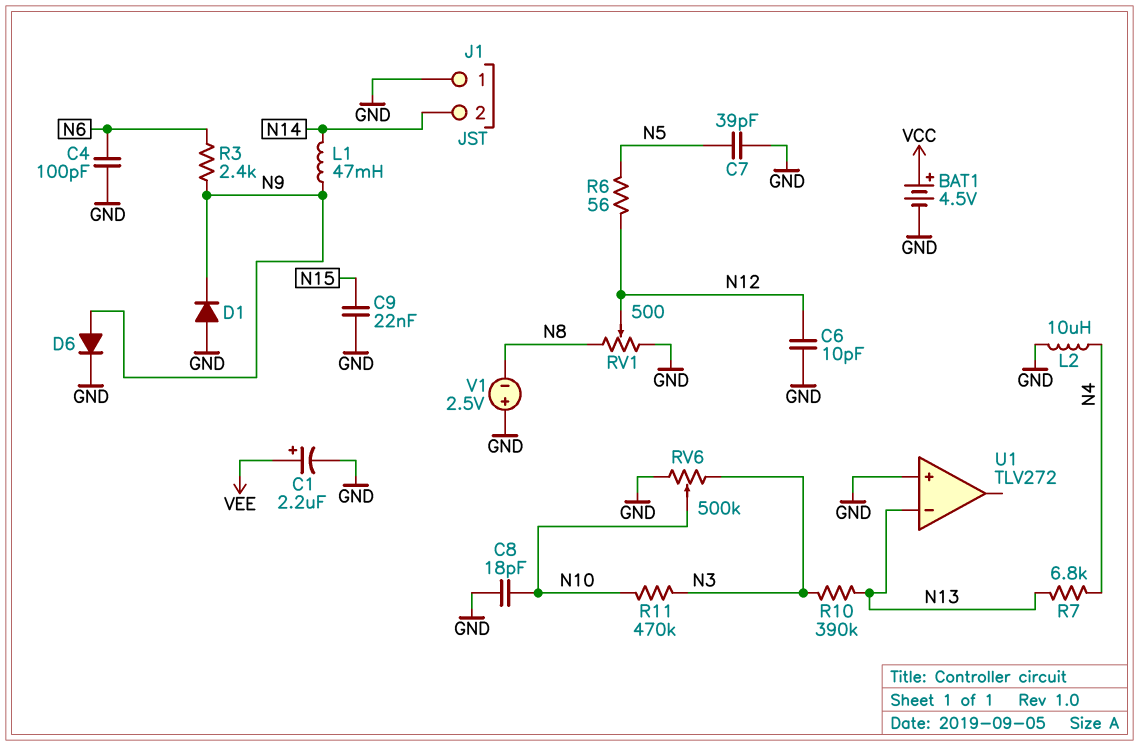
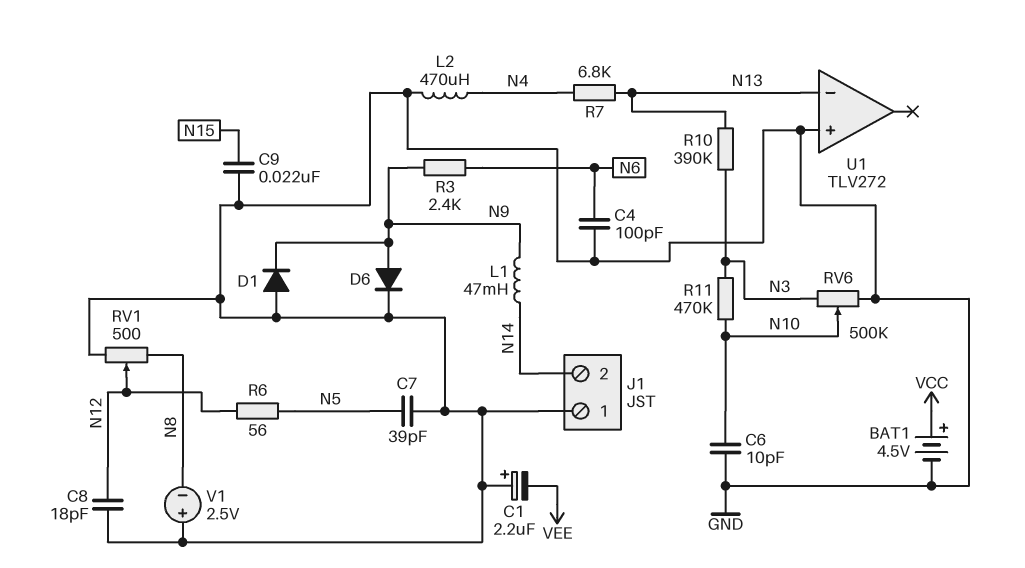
C1: 2.2uF (plus VEE, minus GND) -> 2.2uF (plus GND, minus VEE)
C6: 10pF (GND, N12) -> 10pF (GND, N10)
C8: 18pF (GND, N10) -> 18pF (GND, N12)
L2: 10uH (GND, N4) -> 470uH (GND, N4)

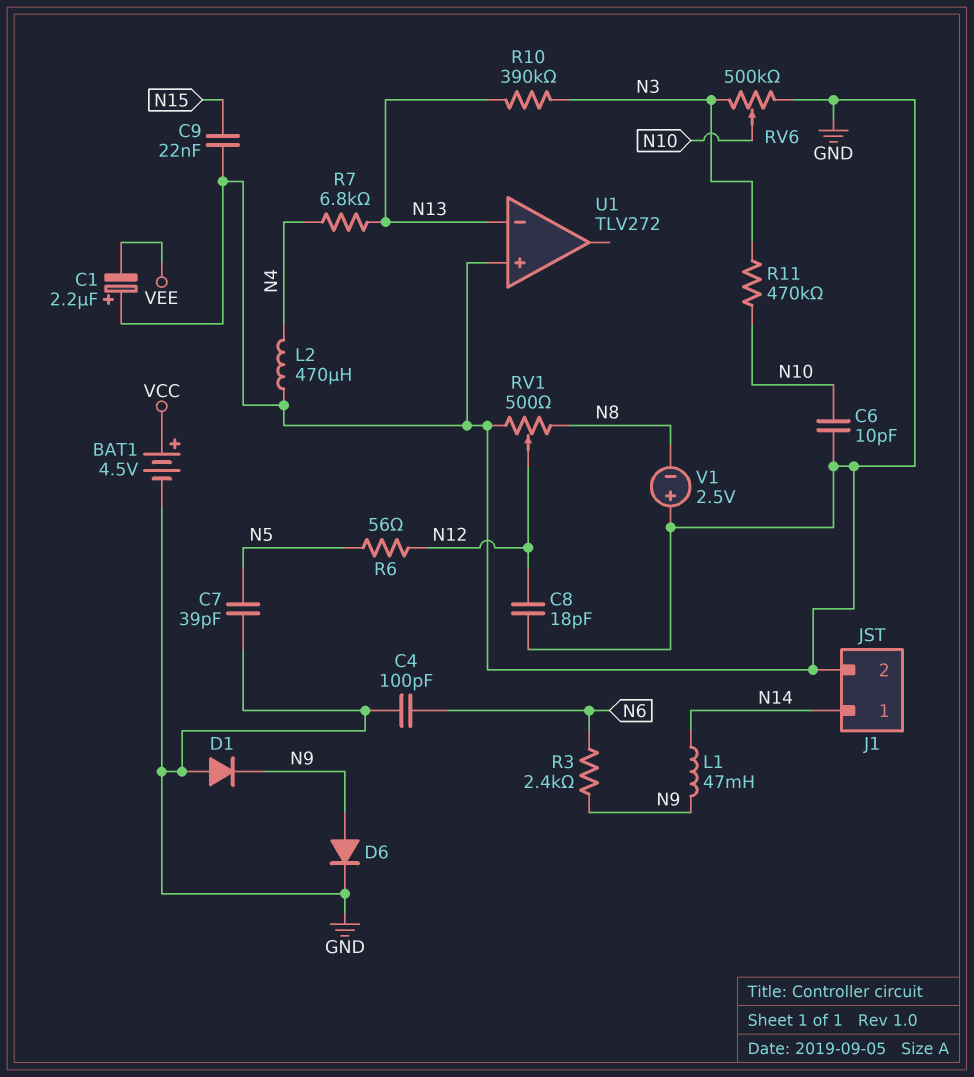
J1 pin 1: GND -> N14
J1 pin 2: N14 -> GND

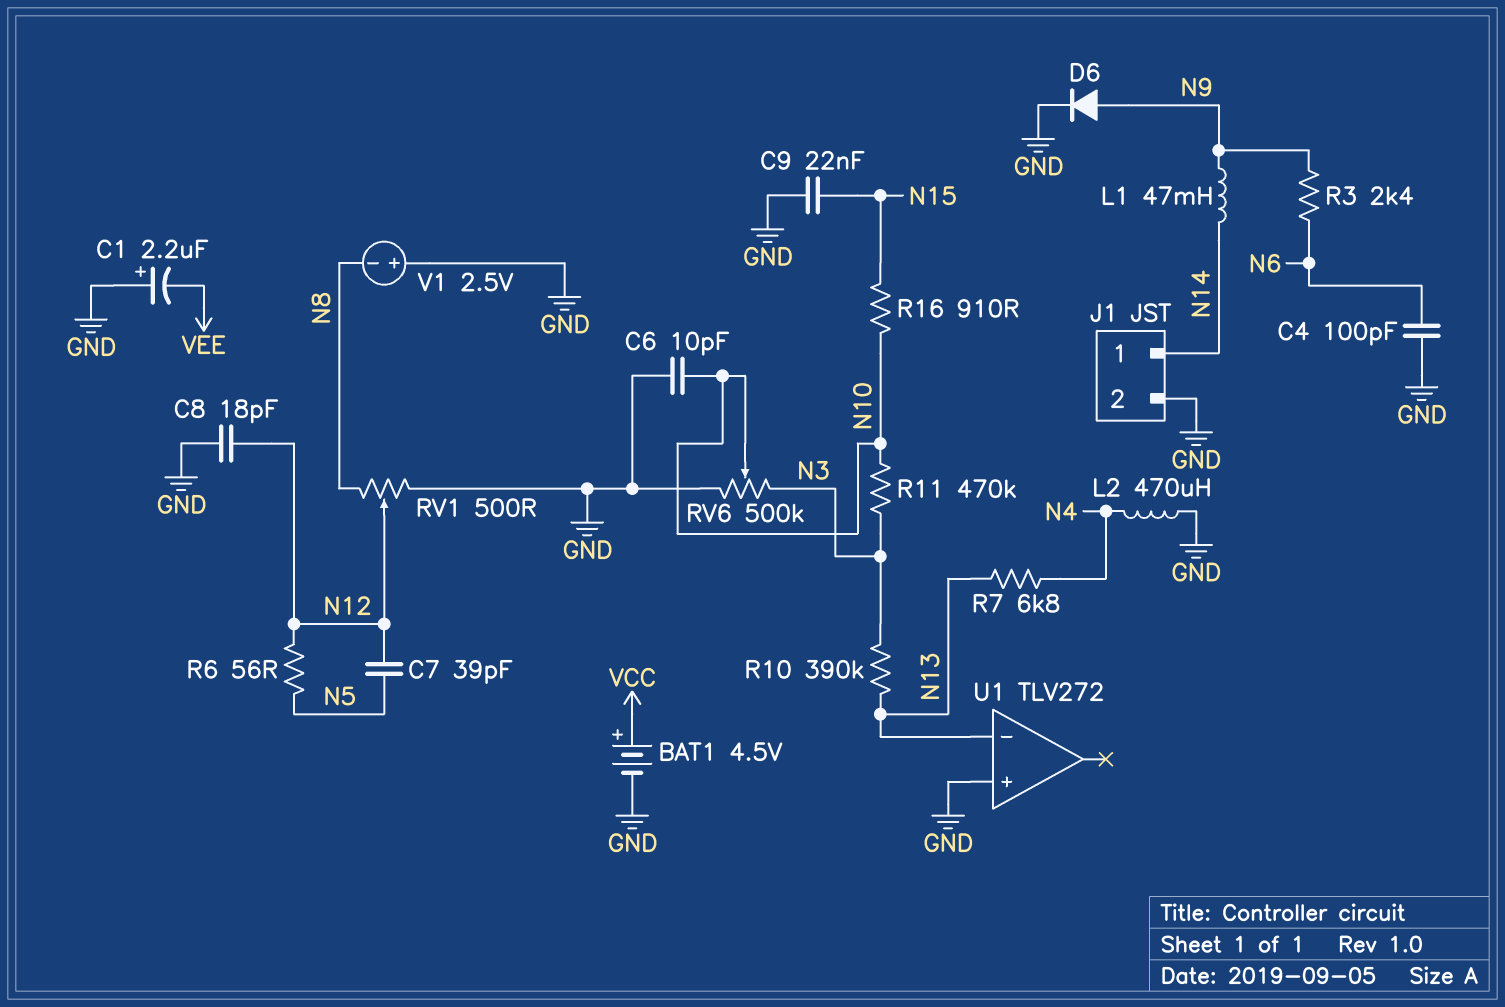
C7: 39pF (GND, N5) -> 39pF (N5, N12)
D1: diode (A GND, K N9) -> none
R16: none -> 910 (N10, N15)

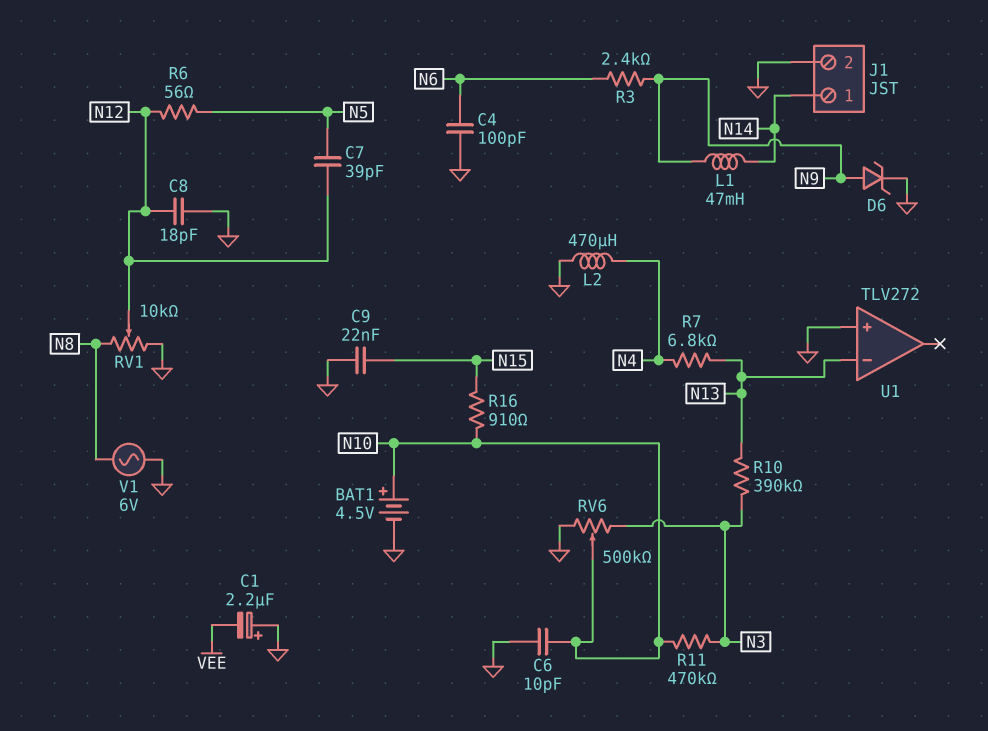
BAT1: 4.5V (plus VCC, minus GND) -> 4.5V (plus N10, minus GND)
D6: diode (A N9, K GND) -> zener (A N9, K GND)
RV1: 500 (GND, N8, wiper N12) -> 10k (GND, N8, wiper N12)
V1: 2.5V (plus GND, minus N8) -> AC 6V (GND, N8)

